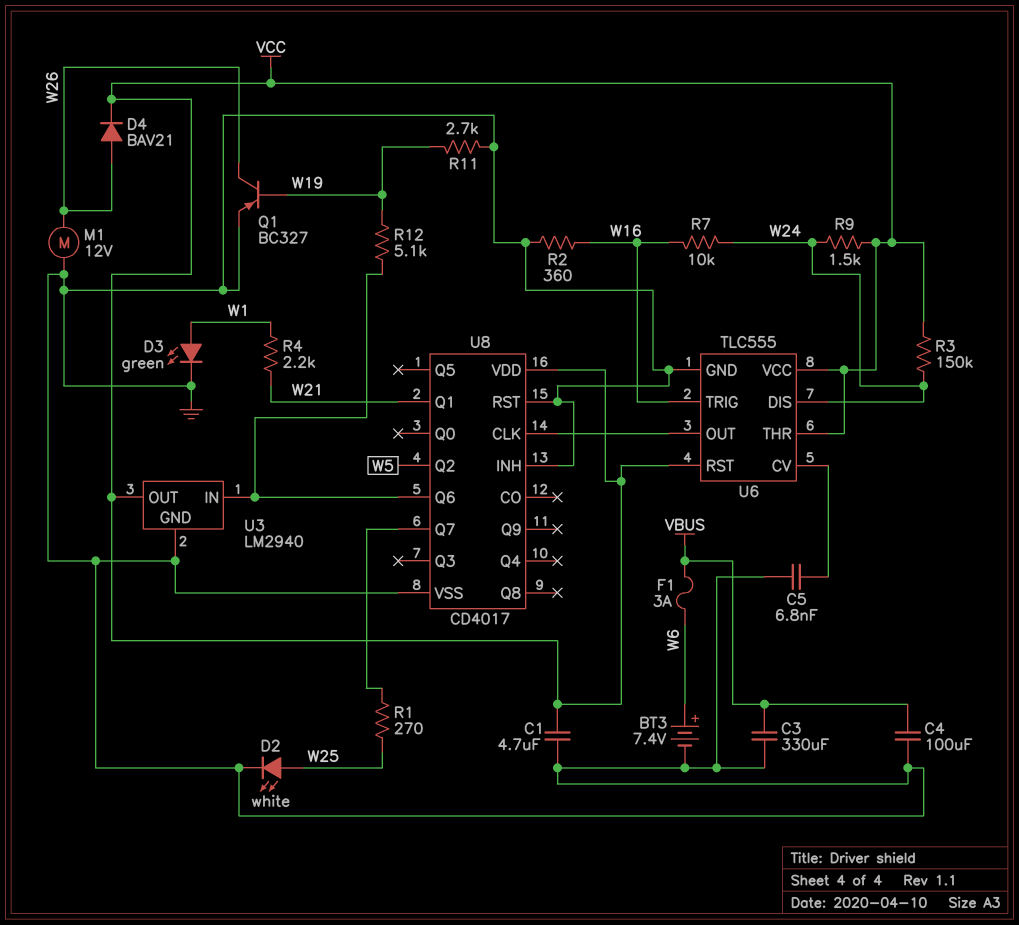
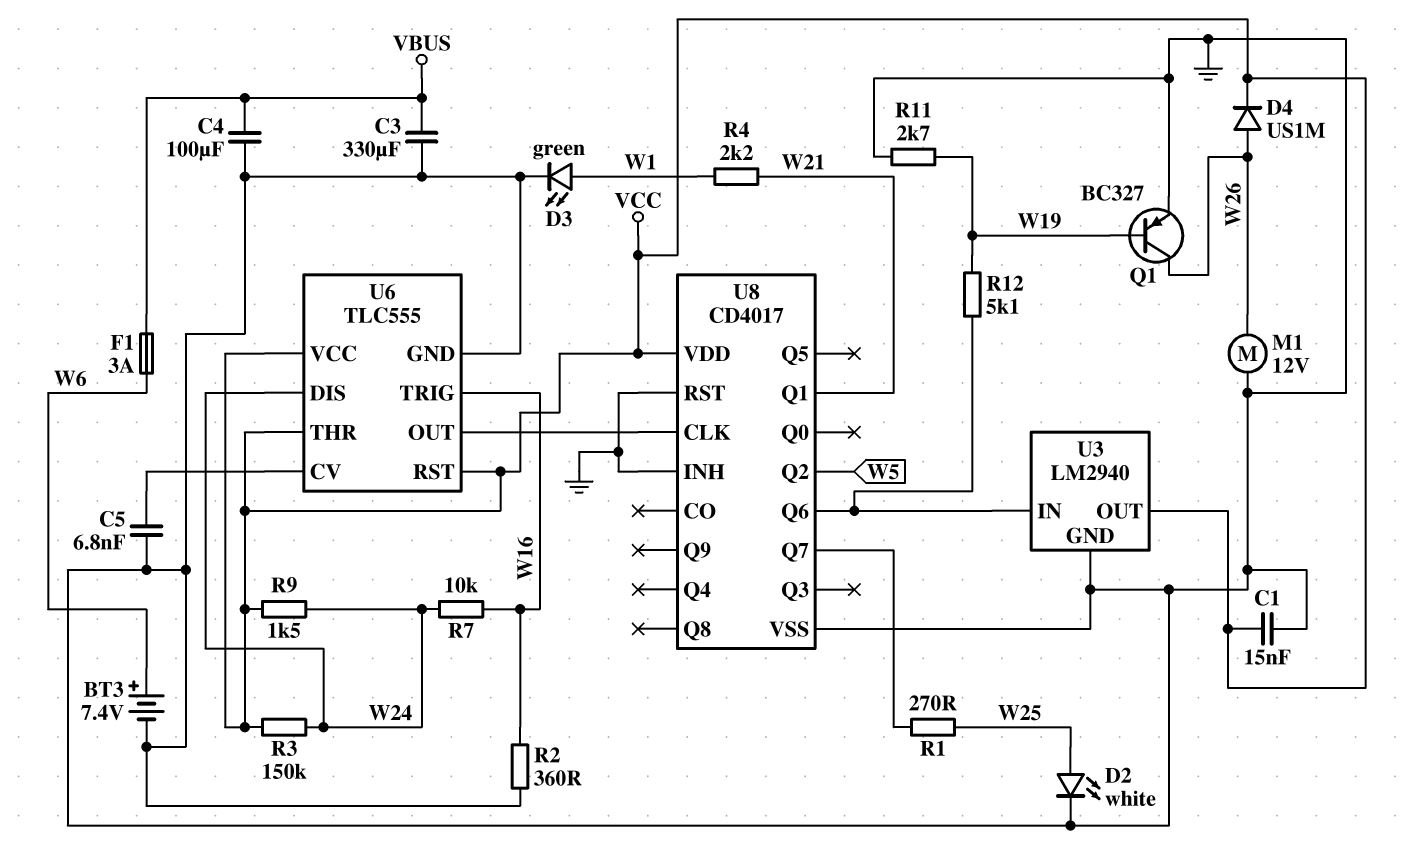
C1: 4.7uF (GND, VCC) -> 15nF (GND, VCC)
D4: diode BAV21 (A W26, K VCC) -> diode US1M (A W26, K VCC)

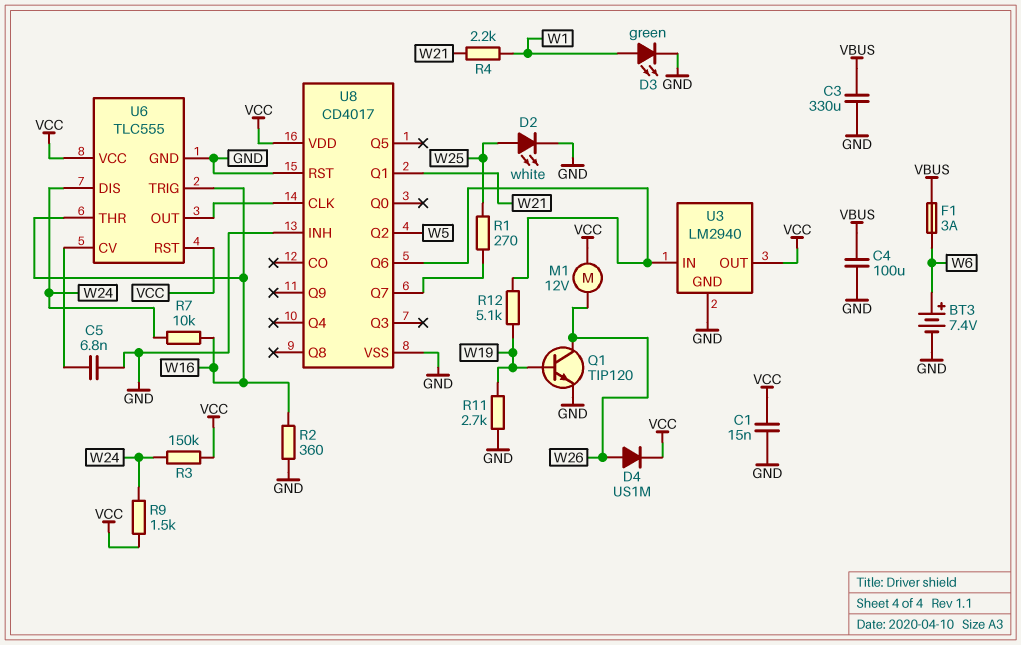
M1: motor 12V (GND, W26) -> motor 12V (VCC, W26)
Q1: PNP BC327 (B W19, C W26, E GND) -> NPN TIP120 (B W19, C W26, E GND)
U6 pin THR: VCC -> W16

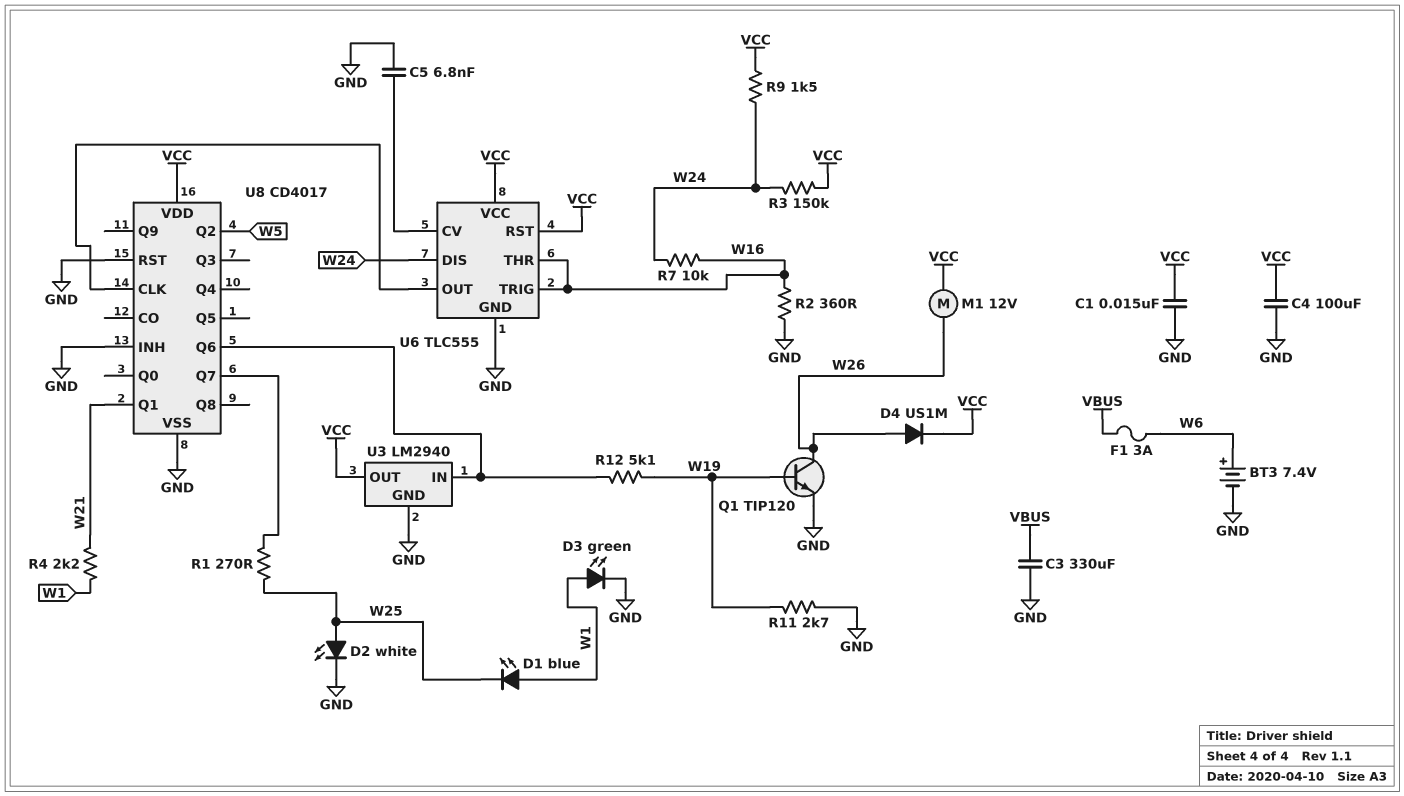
C4: 100uF (GND, VBUS) -> 100uF (GND, VCC)
D1: none -> LED blue (A W1, K W25)

